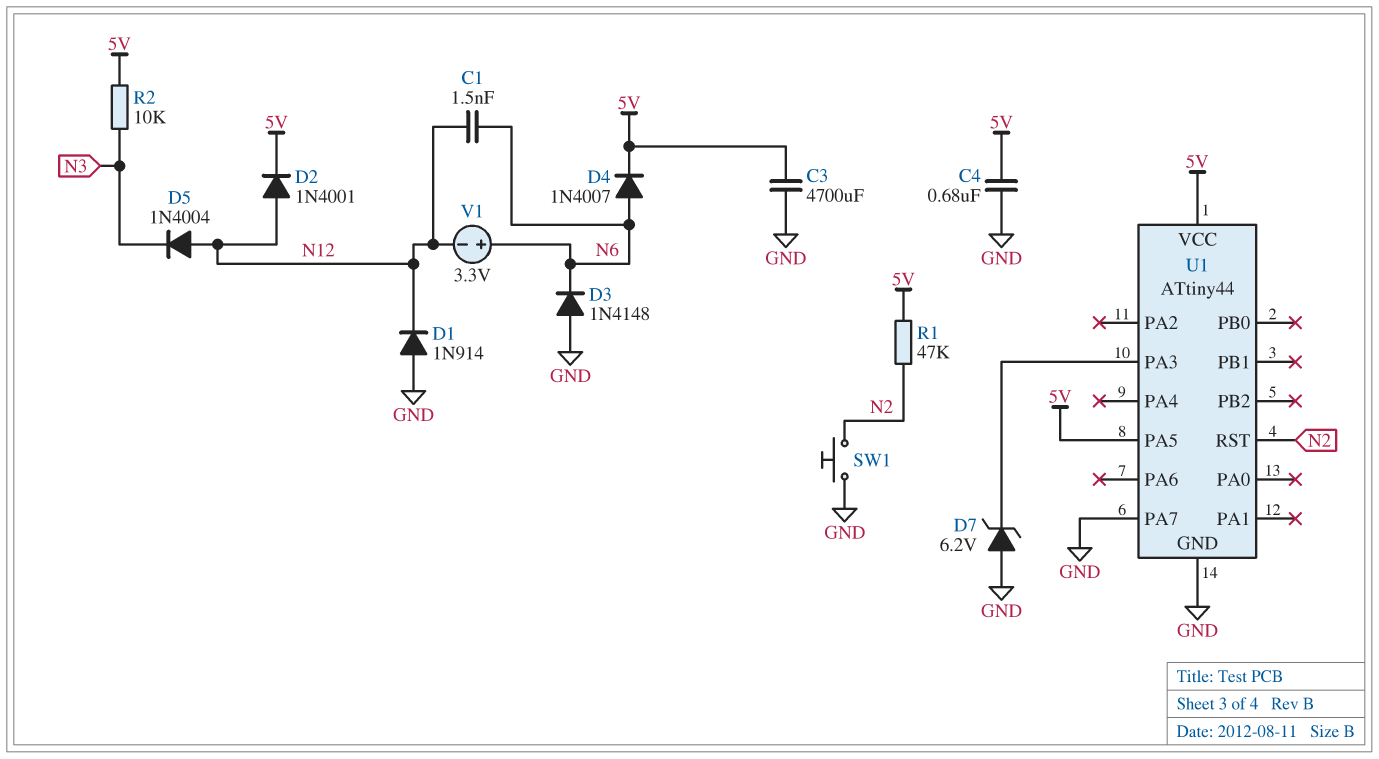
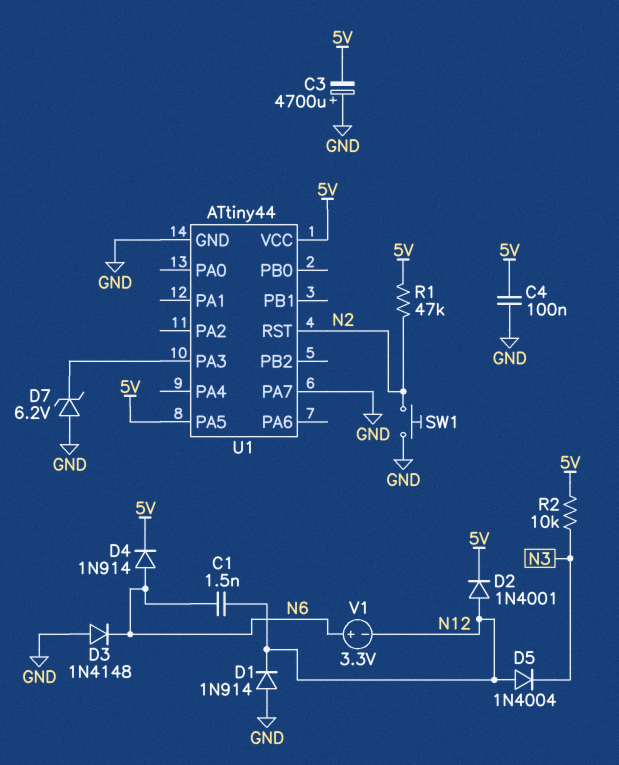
C3: 4700uF (5V, GND) -> 4700uF (plus GND, minus 5V)
C4: 680nF (5V, GND) -> 100nF (5V, GND)
D4: diode 1N4007 (A N6, K 5V) -> diode 1N914 (A N6, K 5V)

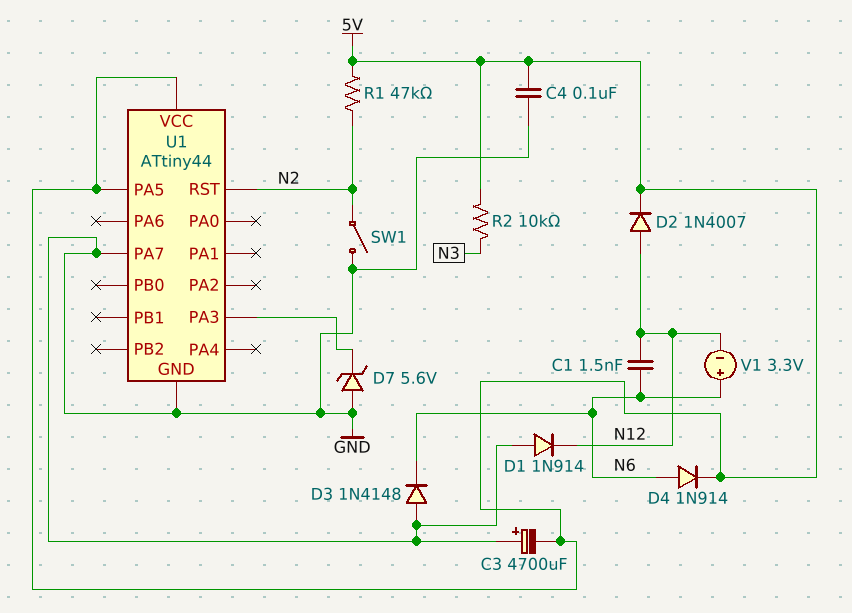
D2: diode 1N4001 (A N12, K 5V) -> diode 1N4007 (A N12, K 5V)
D5: diode 1N4004 (A N12, K N3) -> none
D7: zener 6.2V (A GND, K U1/PA3) -> zener 5.6V (A GND, K U1/PA3)
SW1: button (GND, N2) -> switch (GND, N2)

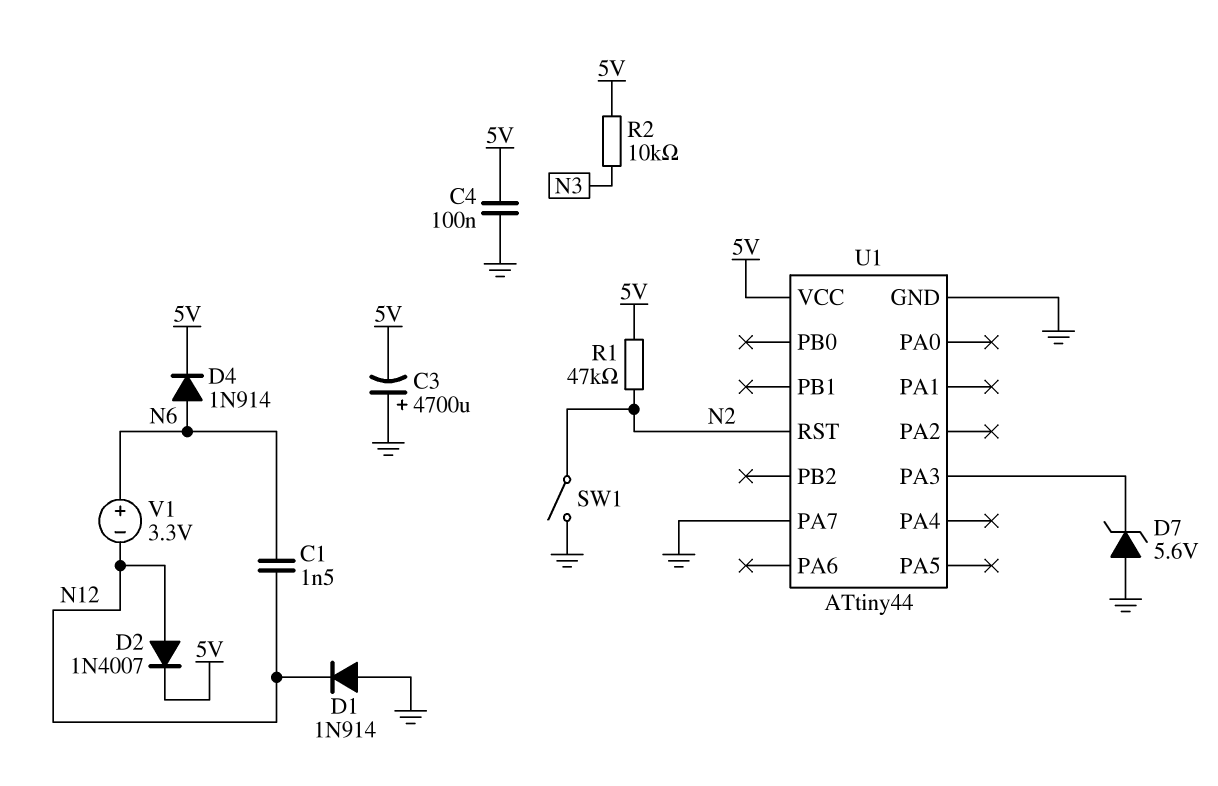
D3: diode 1N4148 (A GND, K N6) -> none
U1 pin PA5: 5V -> none

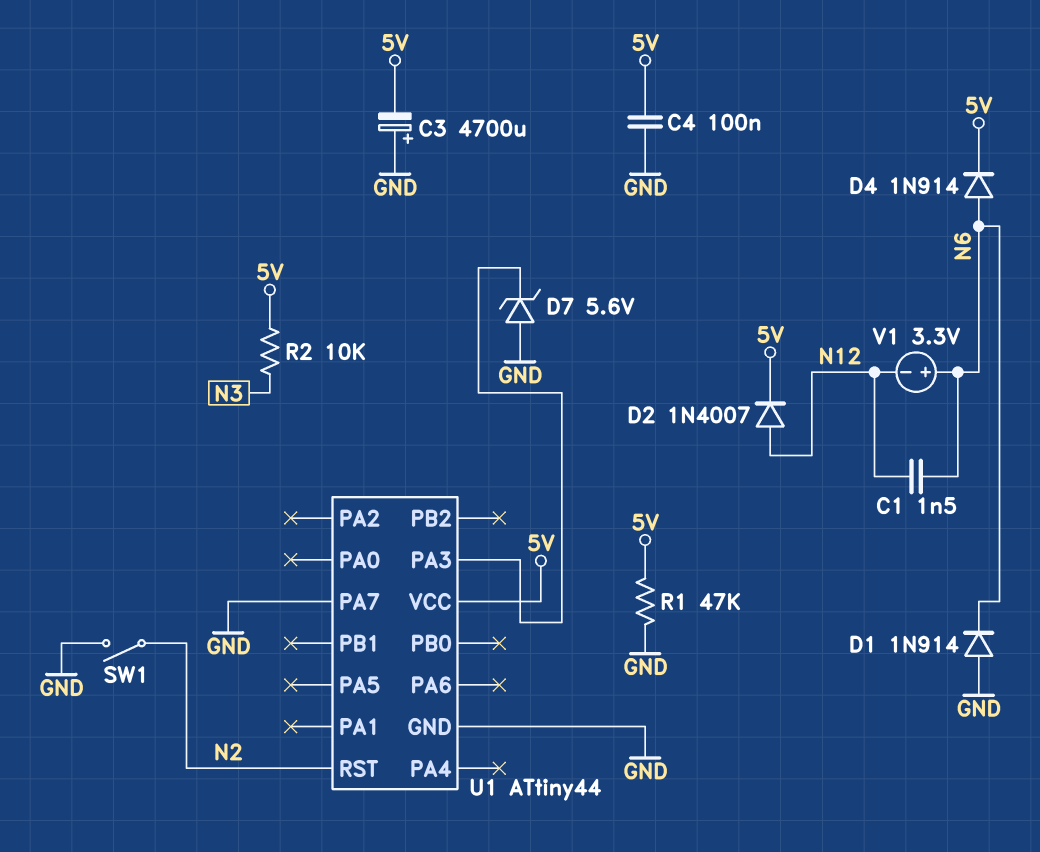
D1: diode 1N914 (A GND, K N12) -> diode 1N914 (A GND, K N6)
R1: 47k (5V, N2) -> 47k (5V, GND)

